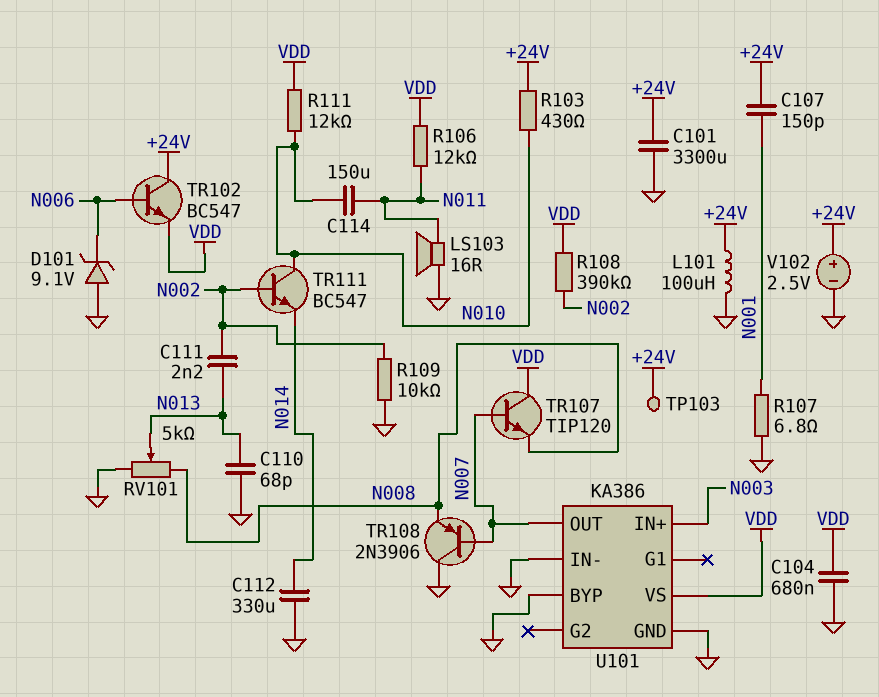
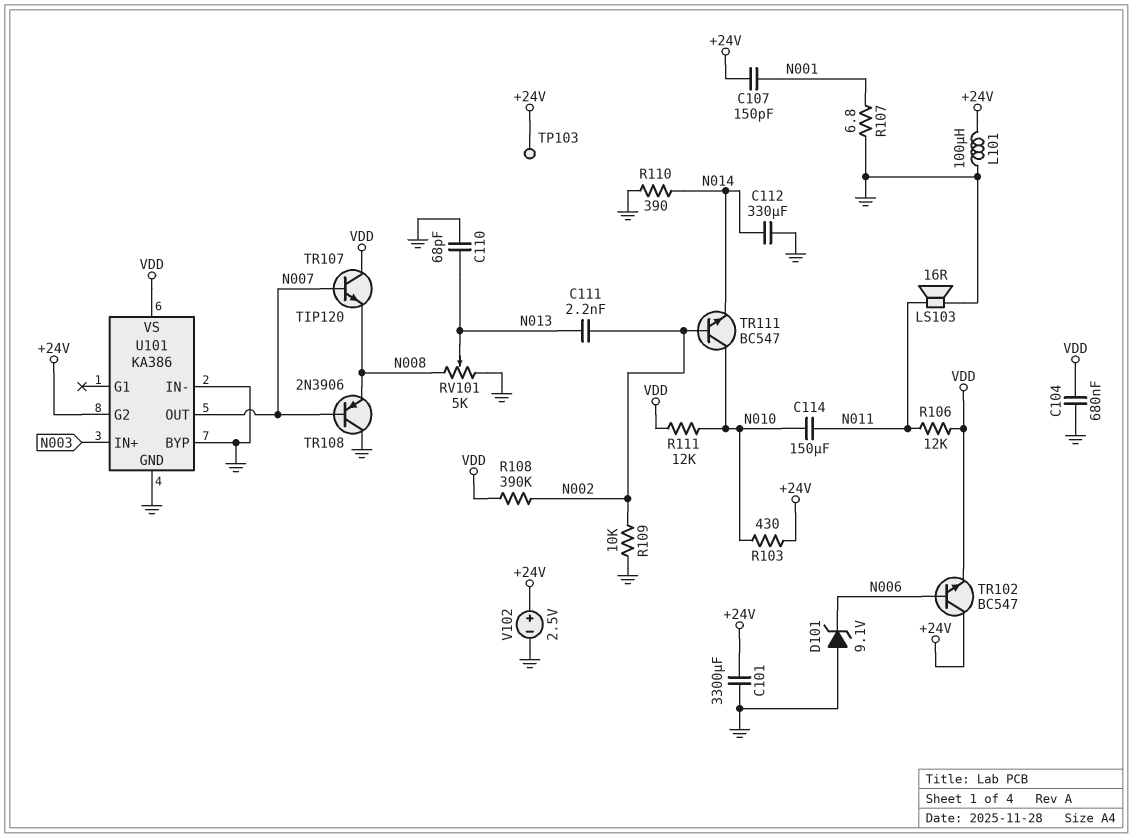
R110: none -> 390 (GND, N014)
U101 pin G2: none -> +24V

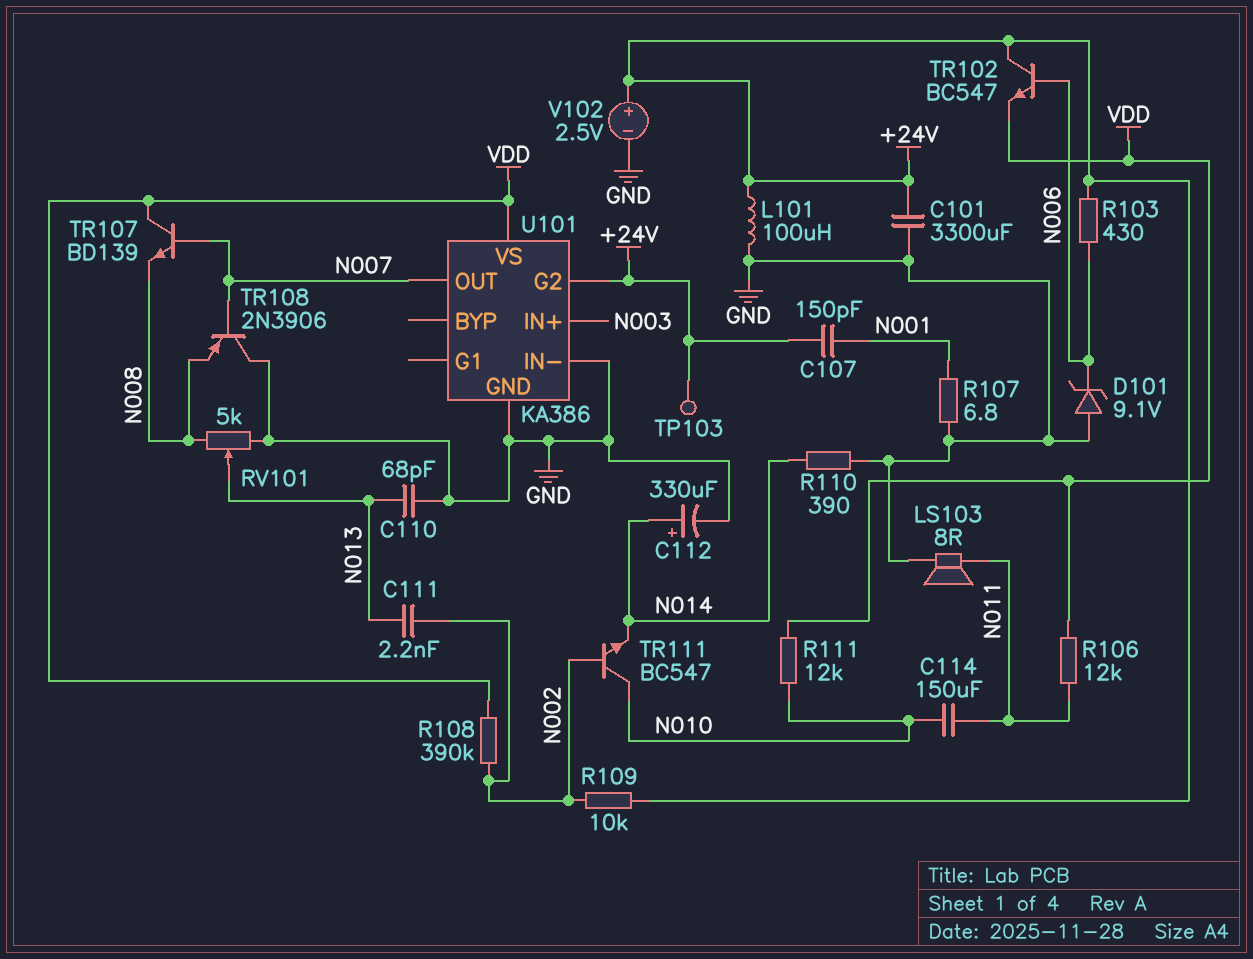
C104: 680nF (GND, VDD) -> none
C112: 330uF (GND, N014) -> 330uF (plus N014, minus GND)
LS103: speaker 16R (GND, N011) -> speaker 8R (GND, N011)
R103: 430 (+24V, N010) -> 430 (+24V, N006)
R109: 10k (GND, N002) -> 10k (+24V, N002)
TR107: NPN TIP120 (B N007, C VDD, E N008) -> NPN BD139 (B N007, C VDD, E N008)
U101 pin BYP: GND -> none

